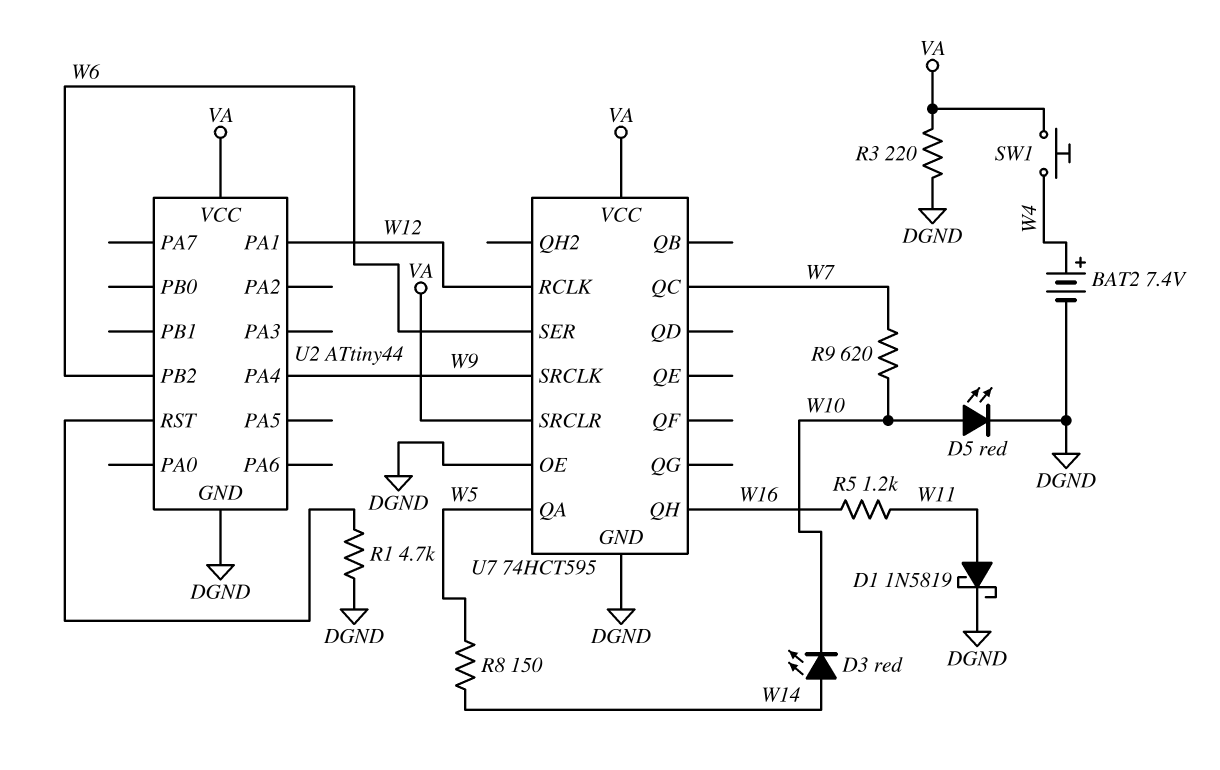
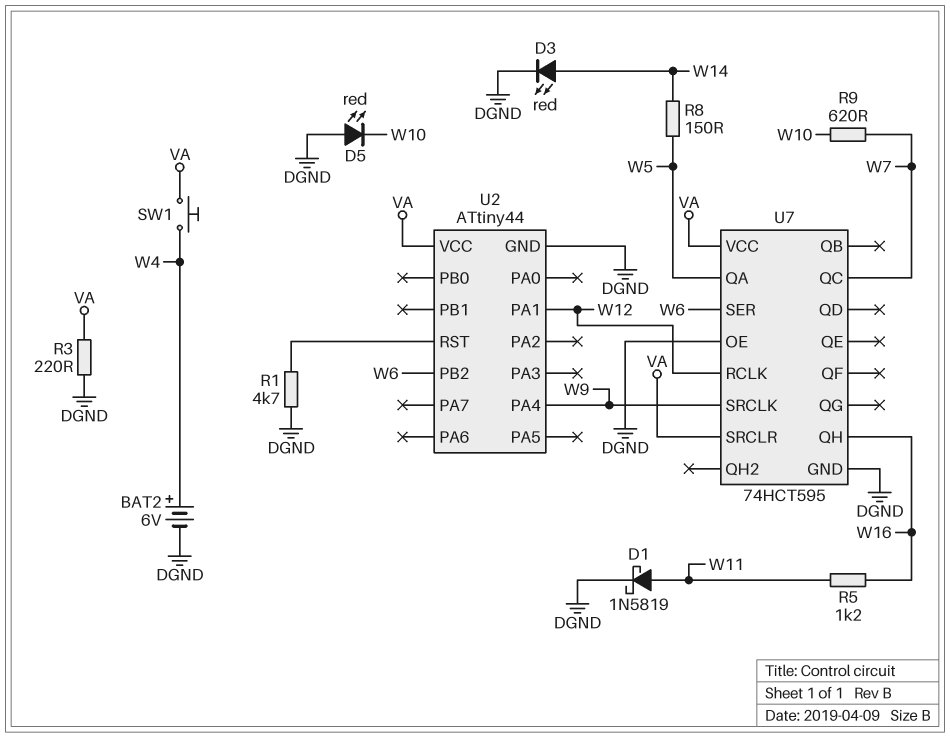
BAT2: 7.4V (plus W4, minus DGND) -> 6V (plus W4, minus DGND)
D3: LED red (A W14, K W10) -> LED red (A W14, K DGND)
D5: LED red (A W10, K DGND) -> LED red (A DGND, K W10)

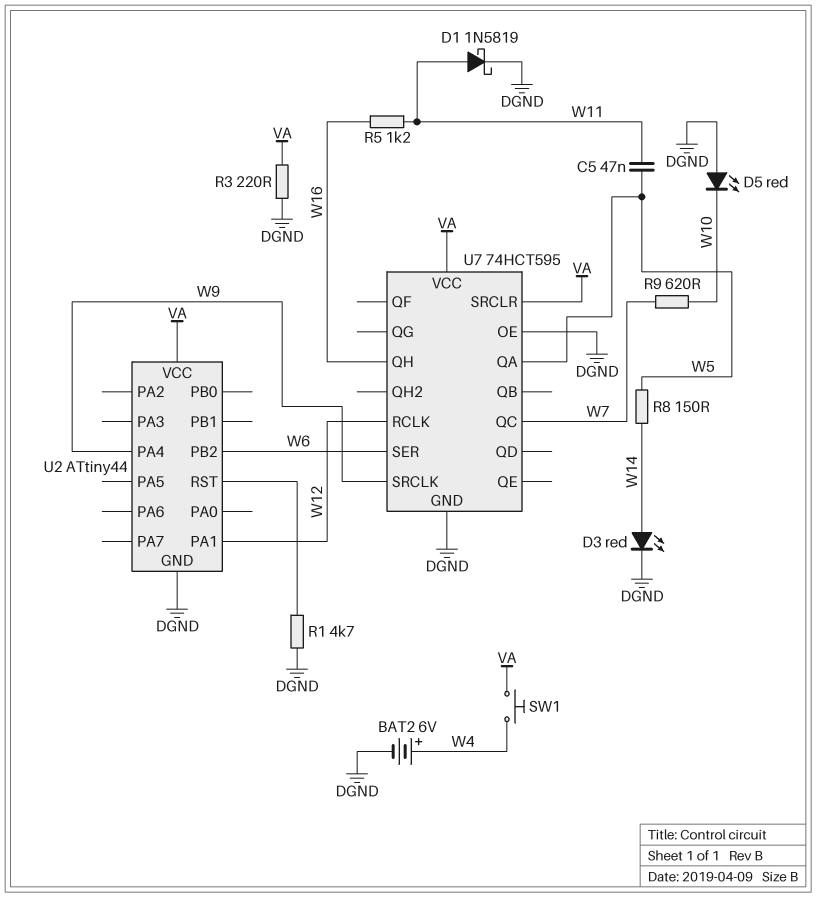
C5: none -> 47nF (W5, W11)

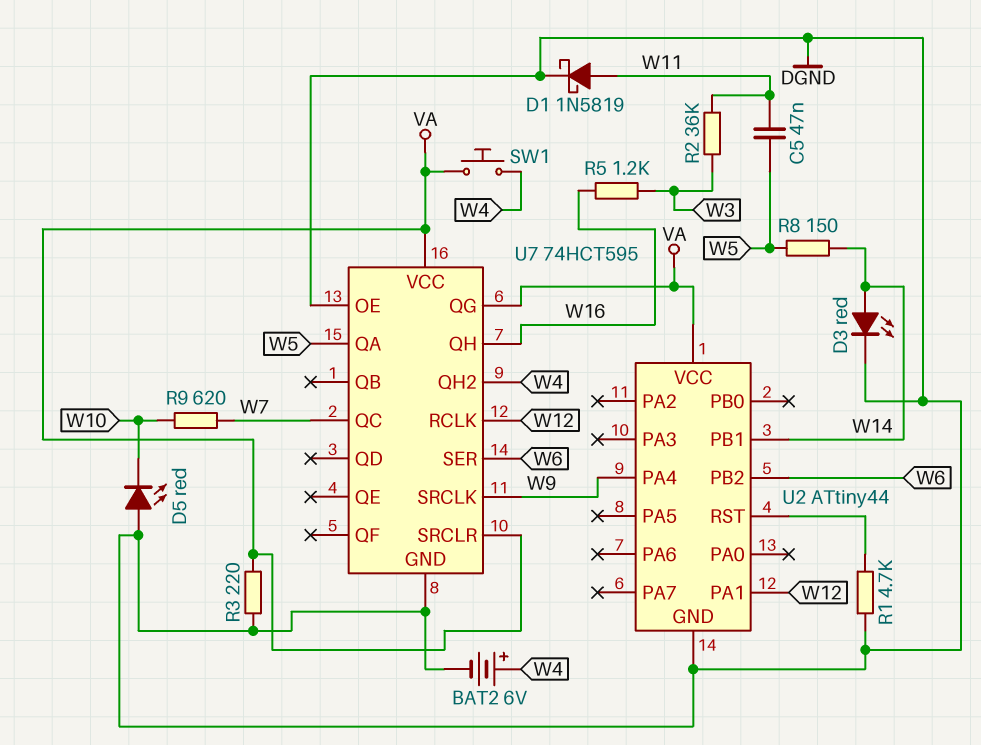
R2: none -> 36k (W3, W11)
R5: 1.2k (W11, W16) -> 1.2k (W3, W16)
U2 pin PB1: none -> W14
U7 pin QG: none -> VA
U7 pin QH2: none -> W4

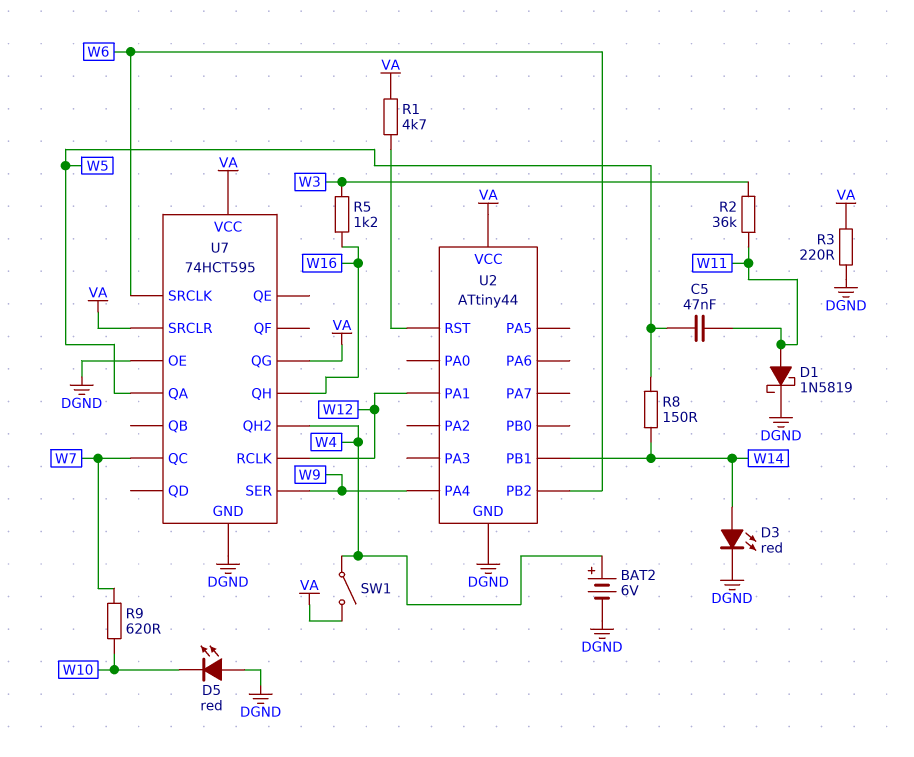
R1: 4.7k (DGND, U2/RST) -> 4.7k (U2/RST, VA)
SW1: button (VA, W4) -> switch (VA, W4)
U7 pin SER: W6 -> W9
U7 pin SRCLK: W9 -> W6

